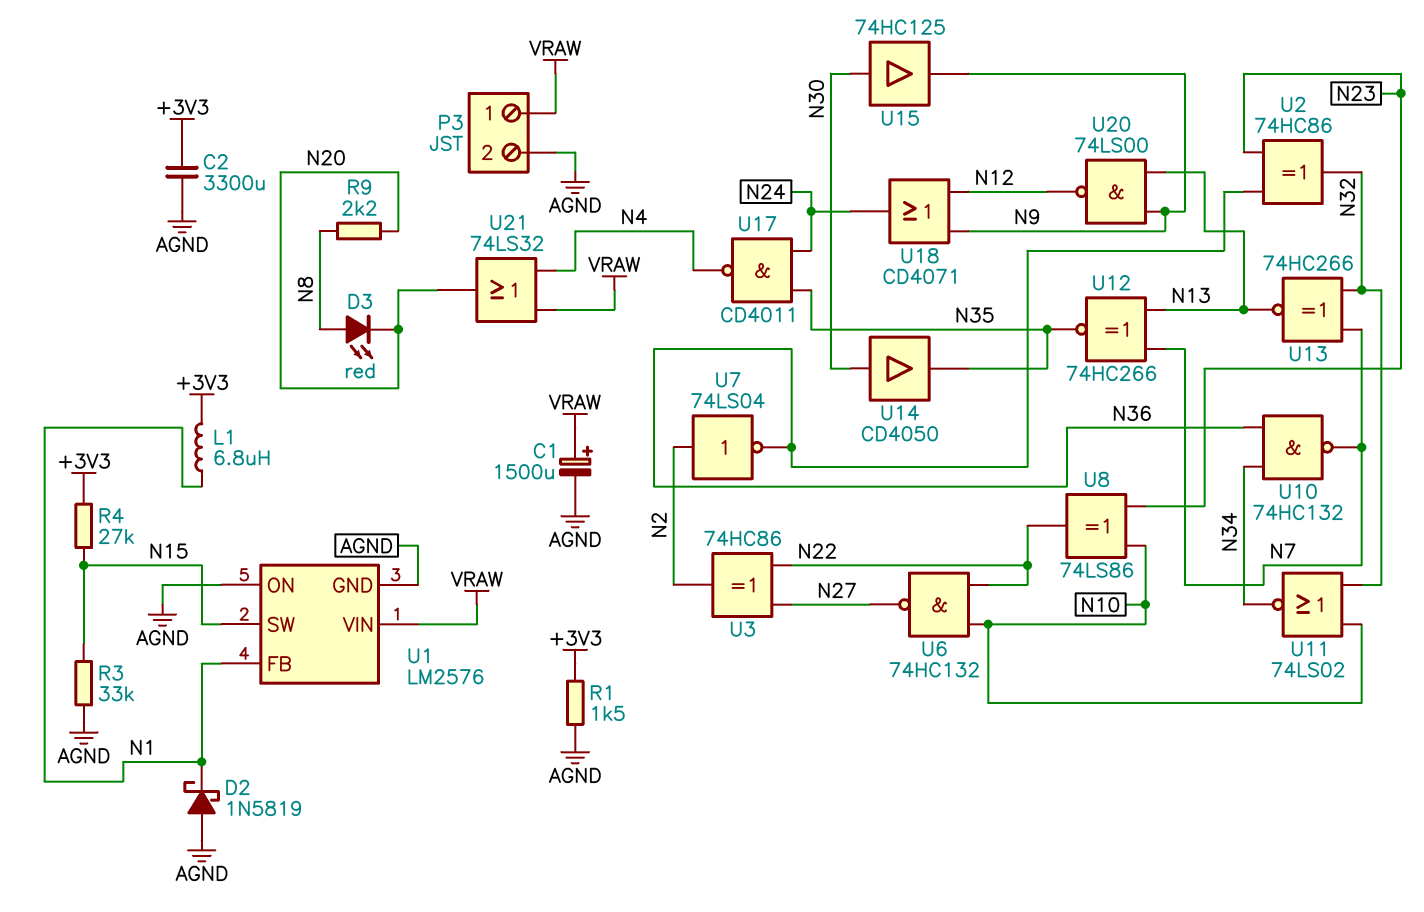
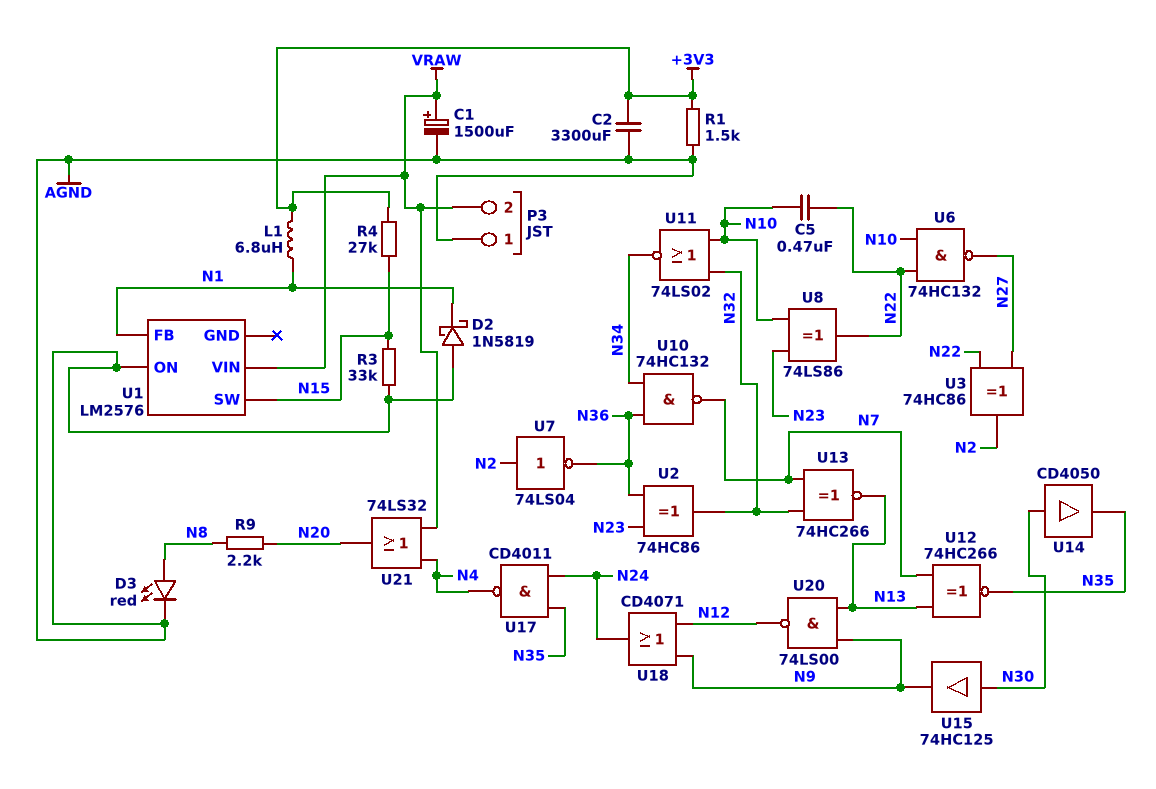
C5: none -> 470nF (N10, N22)
D3: LED red (A N8, K N20) -> LED red (A N8, K AGND)
P3 pin 1: VRAW -> AGND
P3 pin 2: AGND -> VRAW
U1 pin GND: AGND -> none

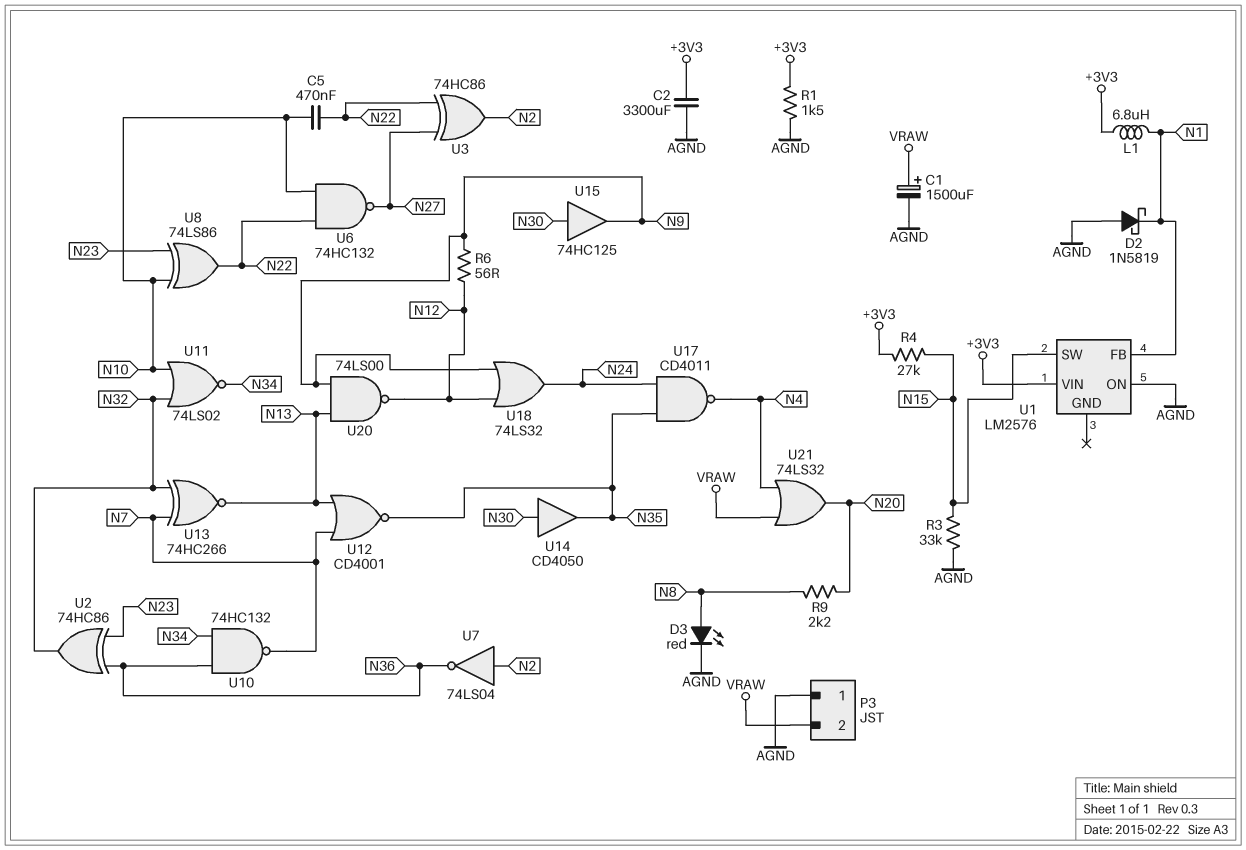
R6: none -> 56 (N9, N12)
U1 pin VIN: VRAW -> +3V3
U12: XNOR 74HC266 (in N7, in N13, out N35) -> NOR CD4001 (in N7, in N13, out N35)
U18: OR CD4071 (in N9, in N12, out N24) -> OR 74LS32 (in N9, in N12, out N24)

